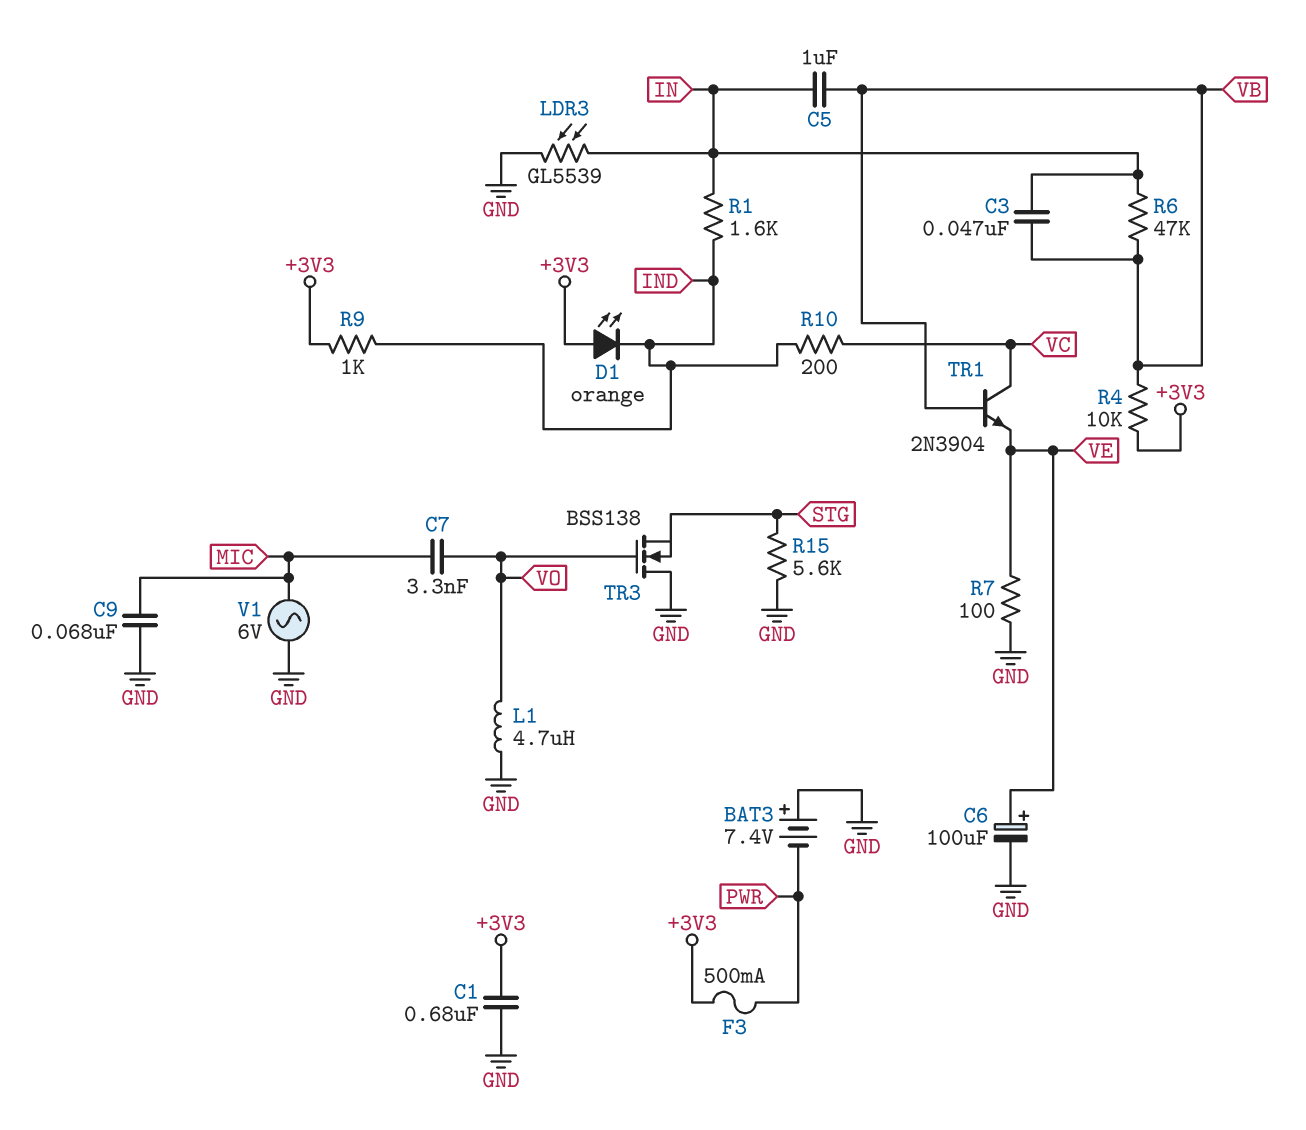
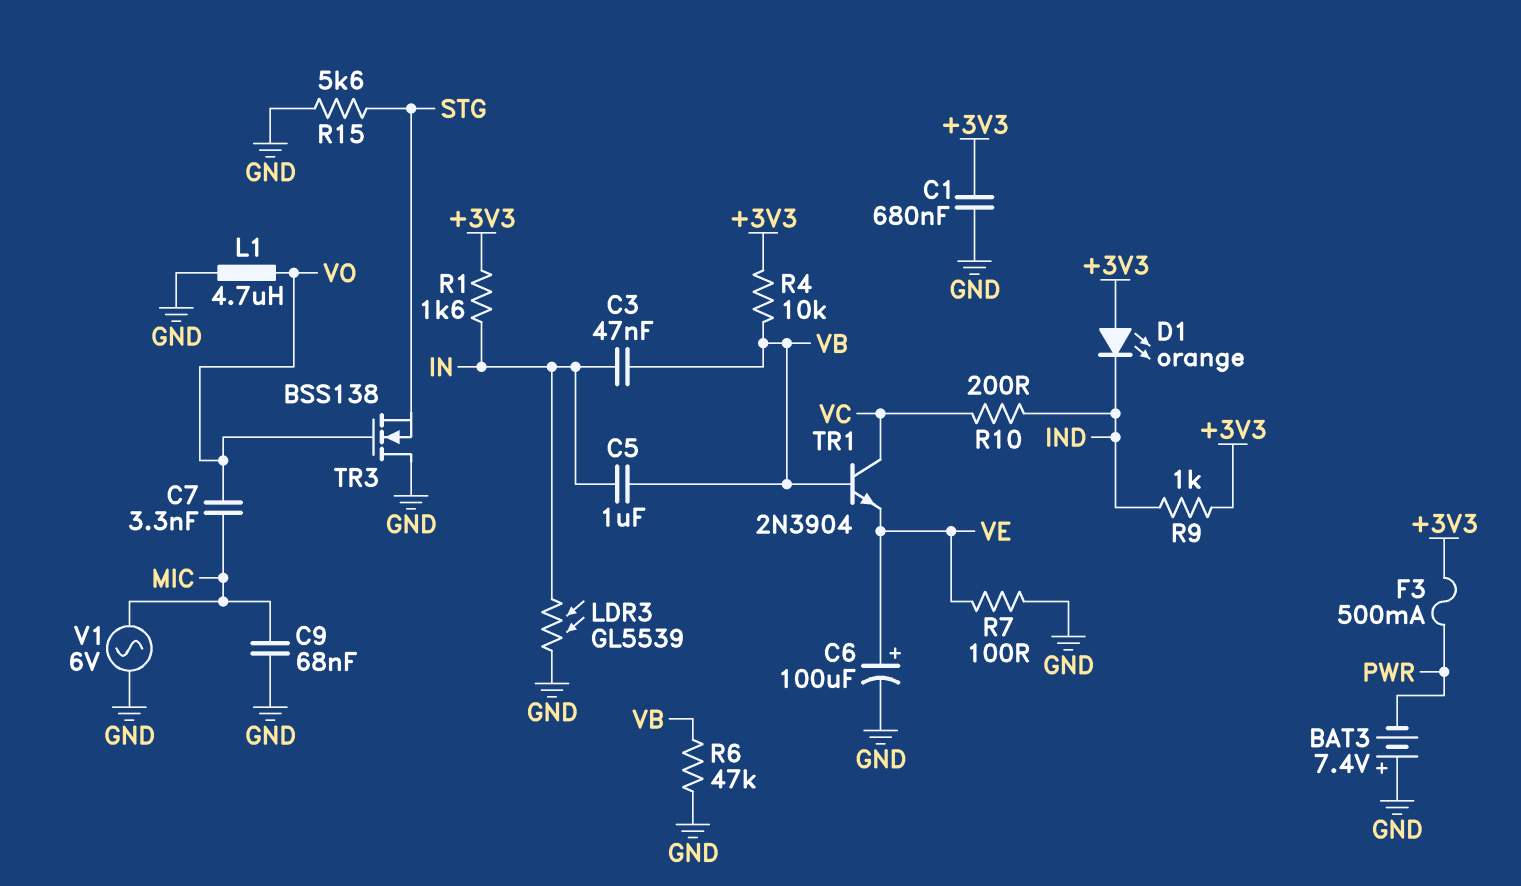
R1: 1.6k (IN, IND) -> 1.6k (+3V3, IN)
R6: 47k (IN, VB) -> 47k (GND, VB)

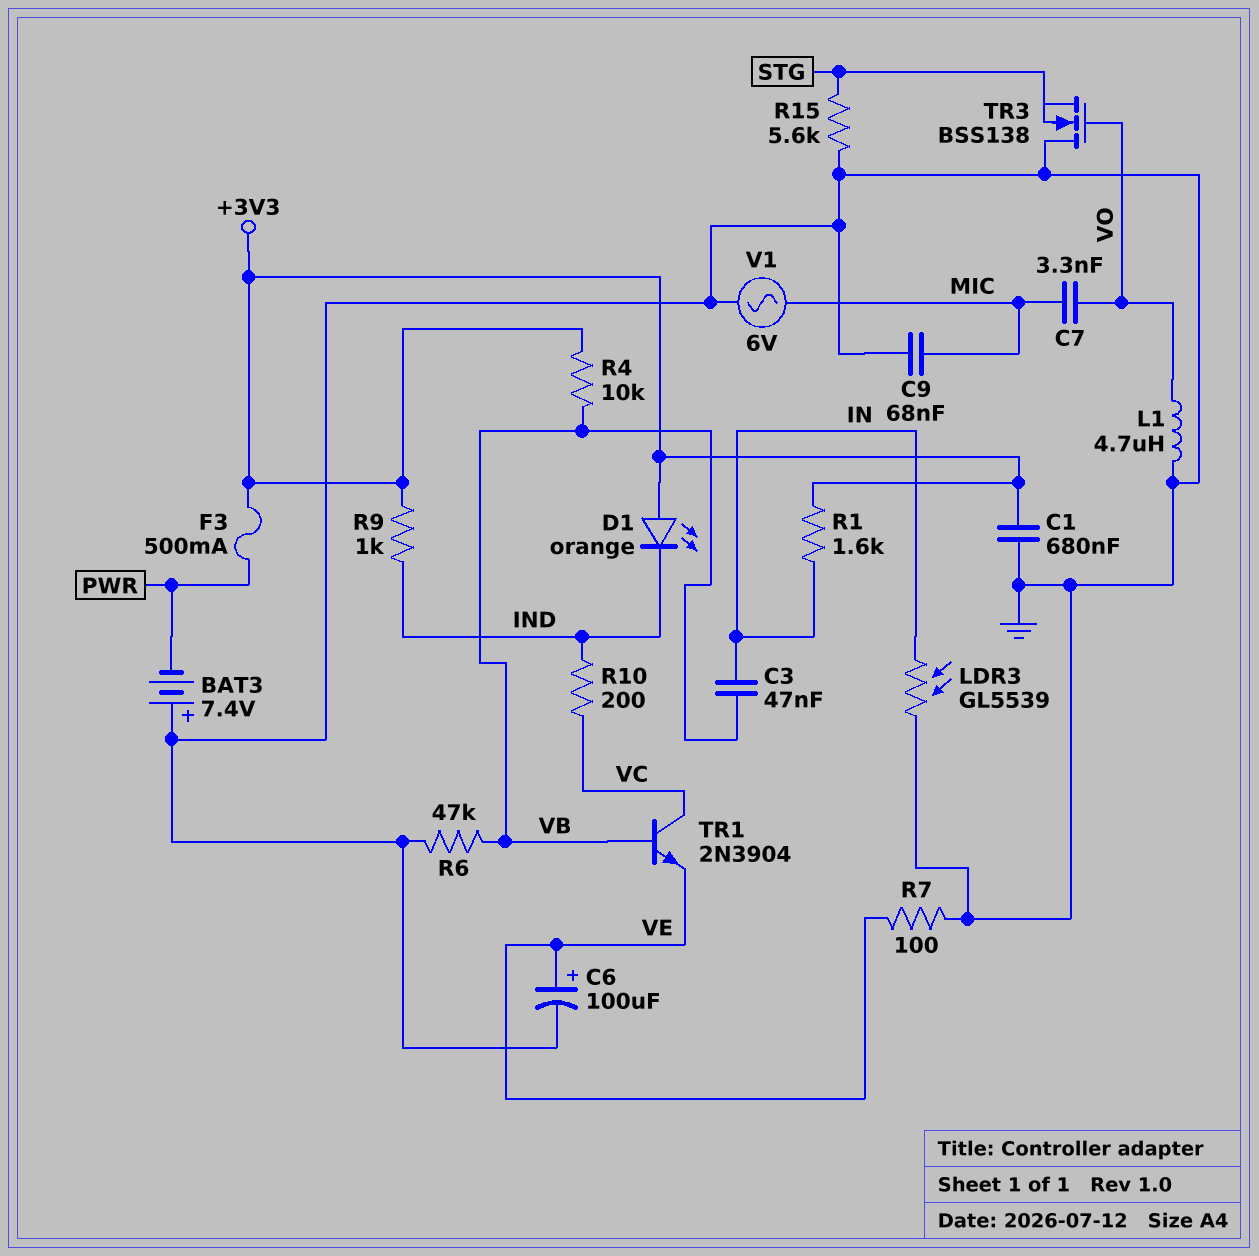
C5: 1uF (IN, VB) -> none

